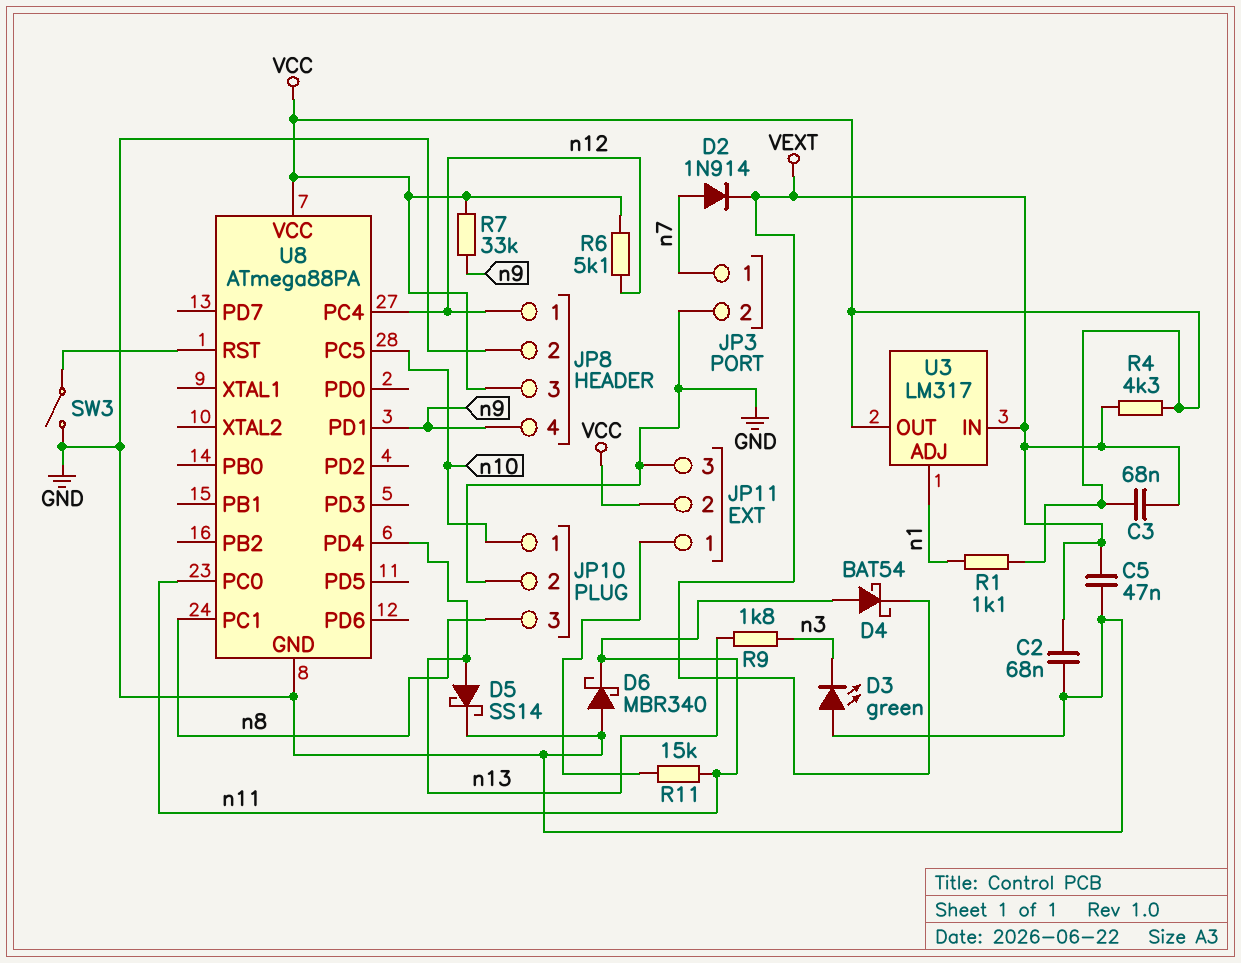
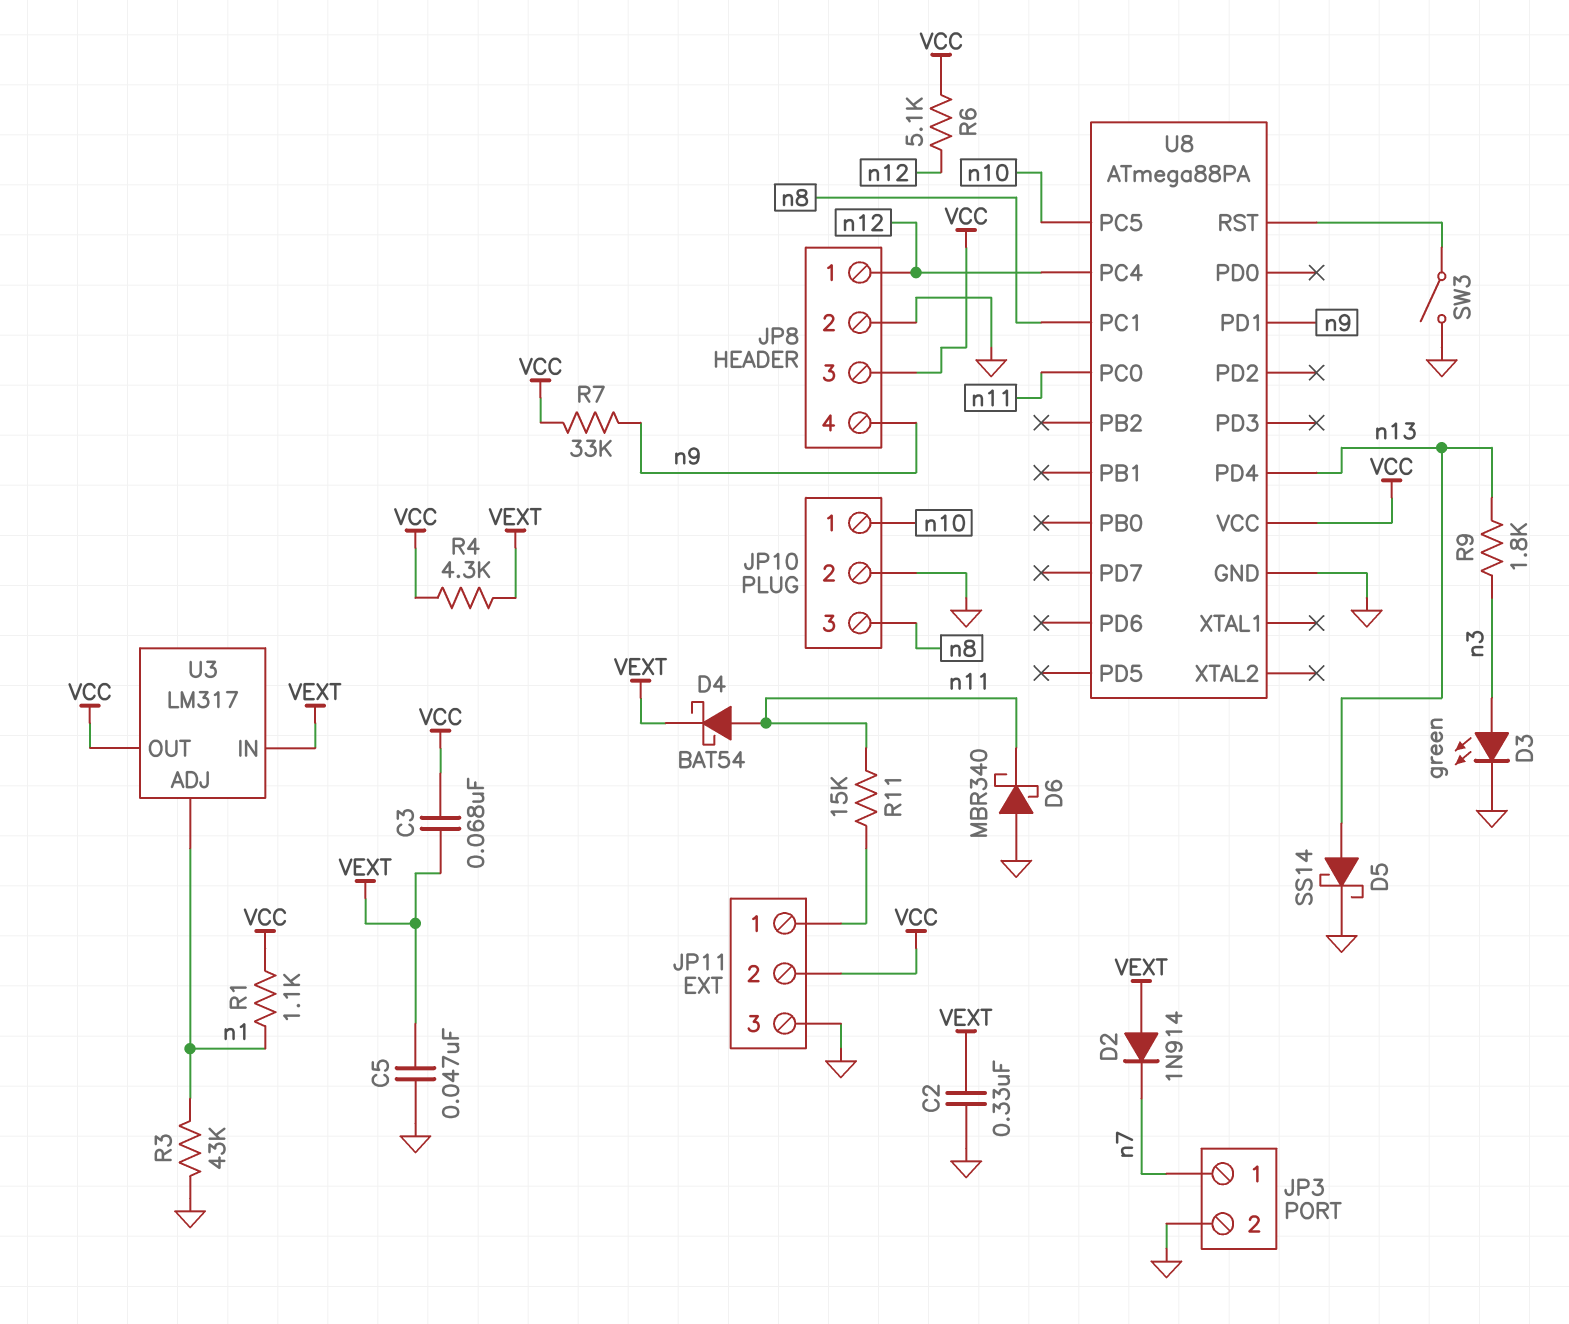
C2: 68nF (GND, VEXT) -> 330nF (GND, VEXT)
D2: diode 1N914 (A n7, K VEXT) -> diode 1N914 (A VEXT, K n7)
D3: LED green (A GND, K n3) -> LED green (A n3, K GND)
R3: none -> 43k (GND, n1)

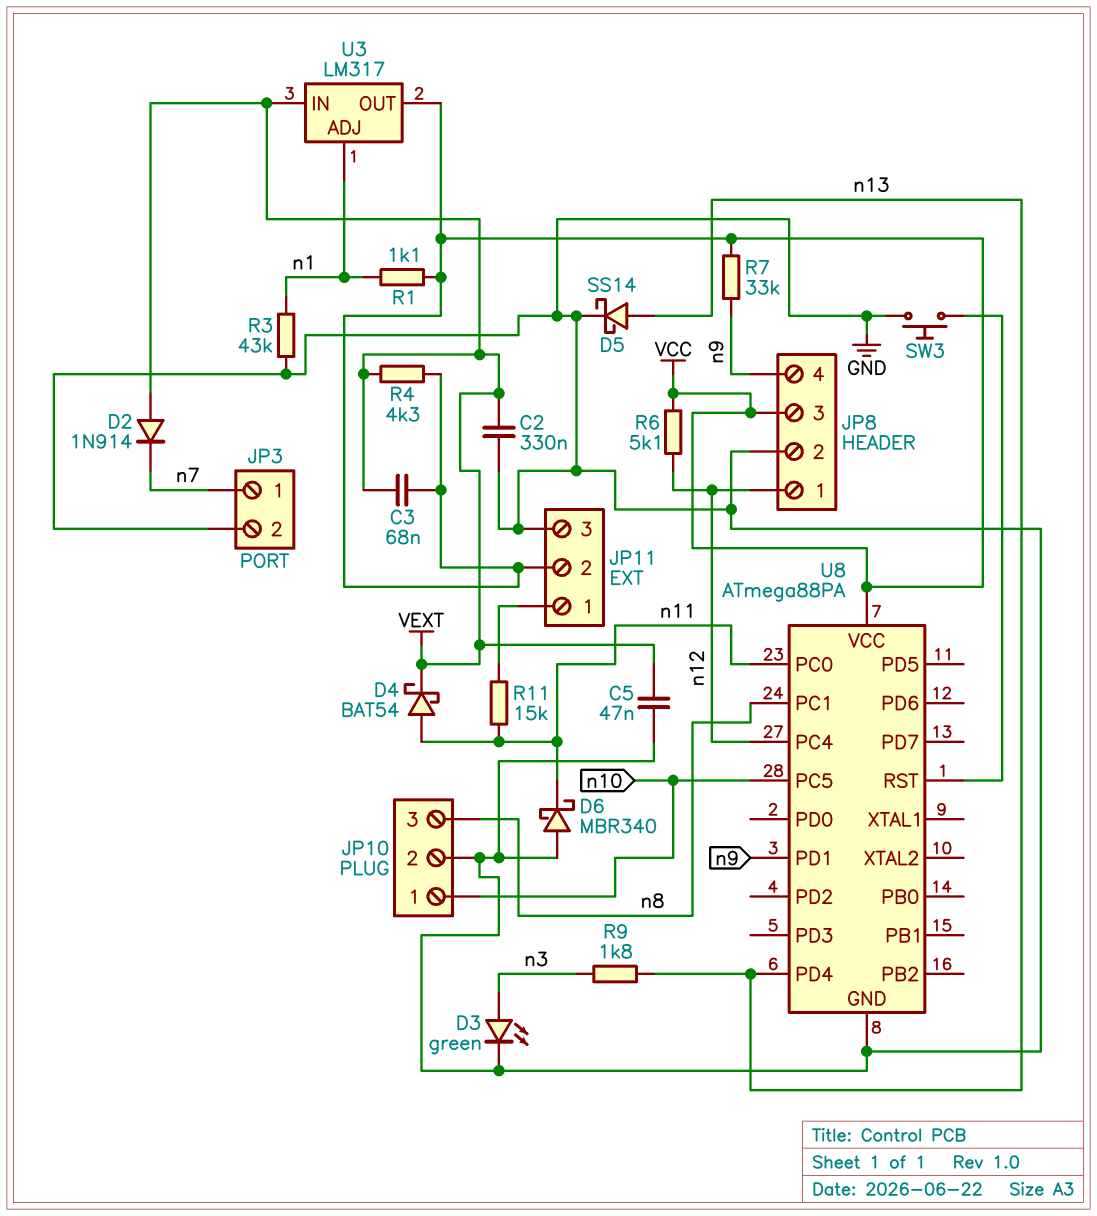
SW3: switch (GND, U8/RST) -> button (GND, U8/RST)

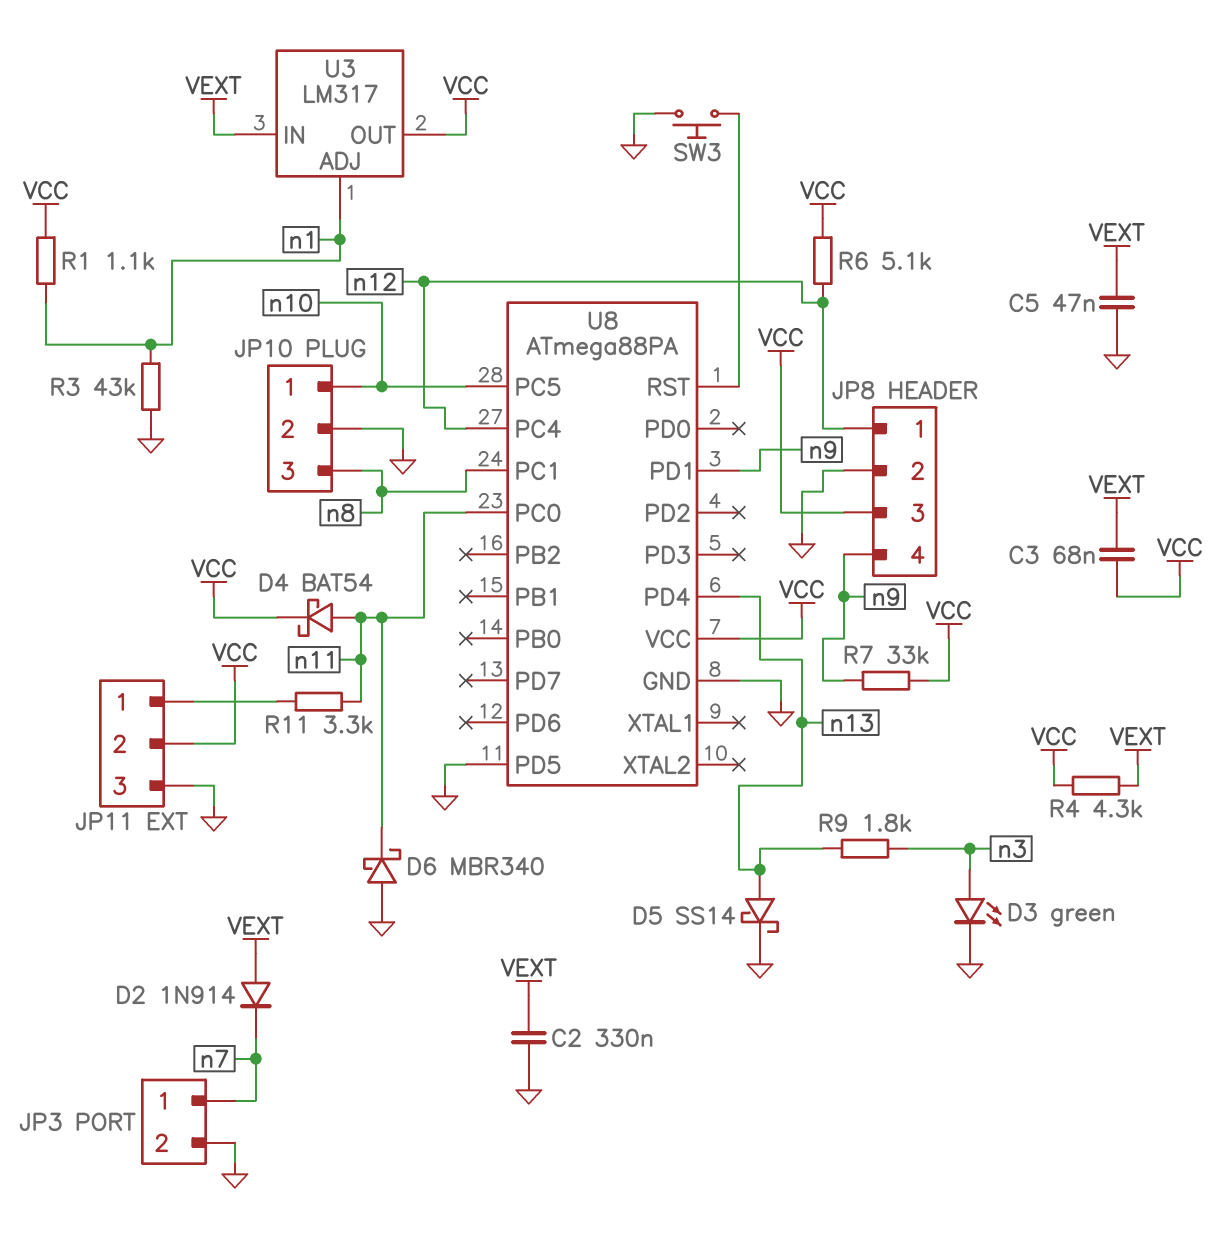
D4: schottky BAT54 (A n11, K VEXT) -> schottky BAT54 (A n11, K VCC)
R11: 15k (JP11/1, n11) -> 3.3k (JP11/1, n11)
U8 pin PD5: none -> GND

